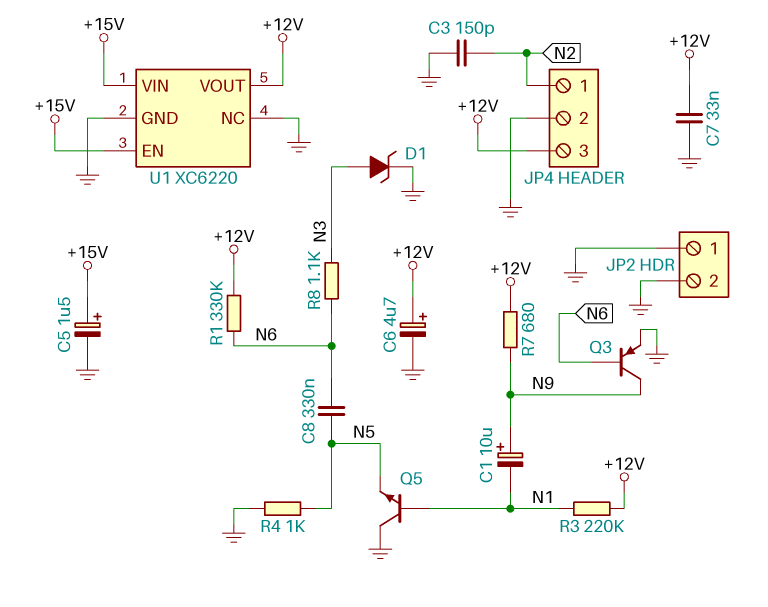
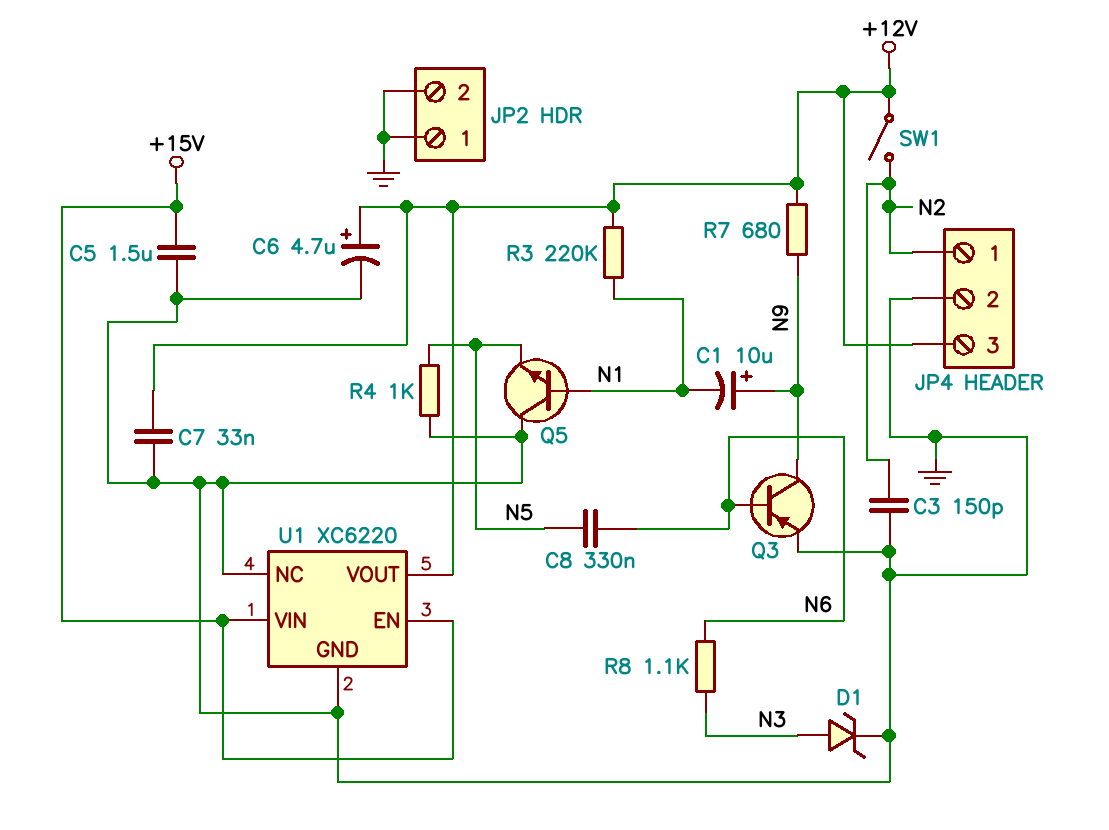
C5: 1.5uF (plus +15V, minus GND) -> 1.5uF (+15V, GND)
R1: 330k (+12V, N6) -> none
SW1: none -> switch (+12V, N2)

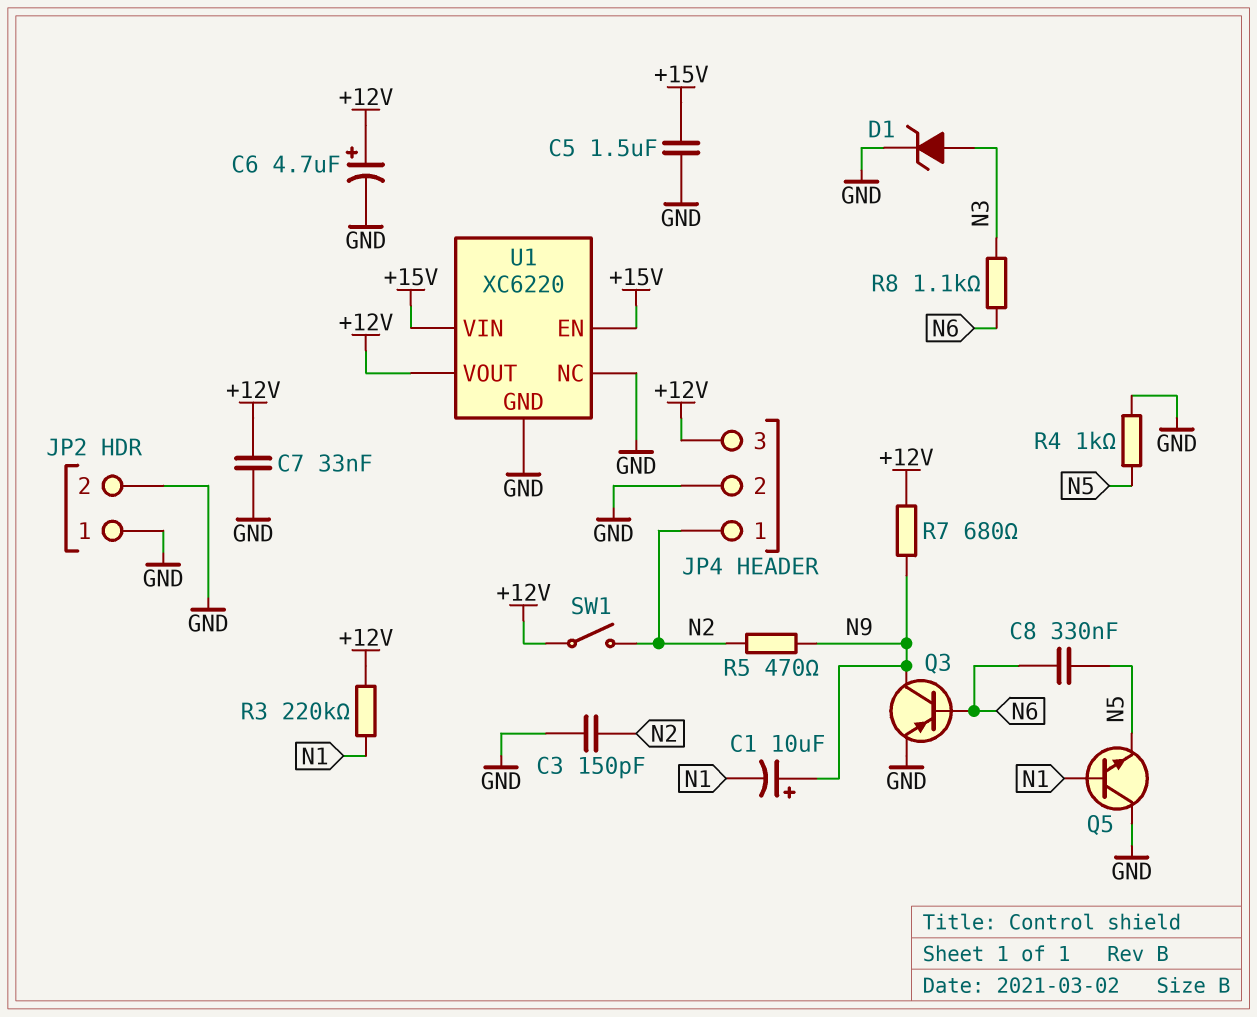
R5: none -> 470 (N2, N9)

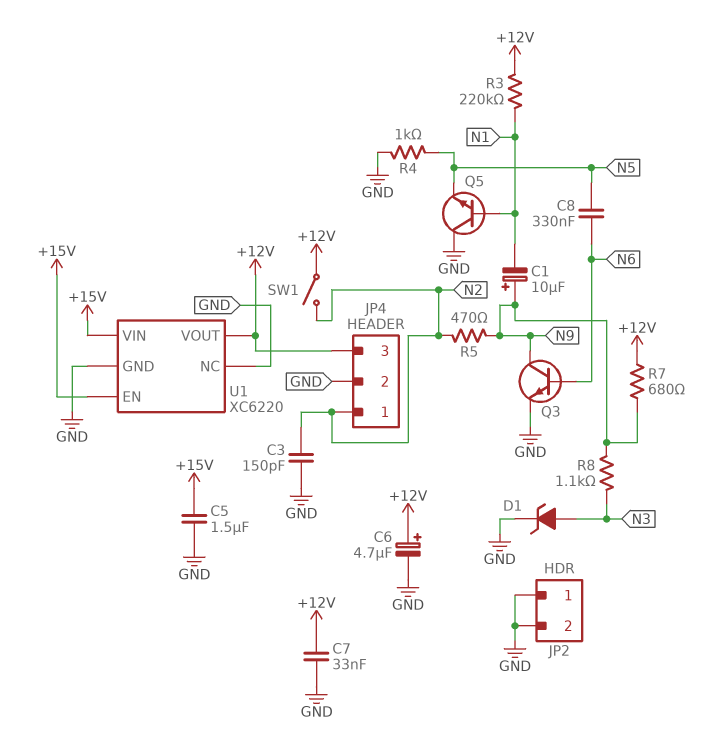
Q3: PNP (B N6, C N9, E GND) -> NPN (B N6, C N9, E GND)
R8: 1.1k (N3, N6) -> 1.1k (N3, N9)

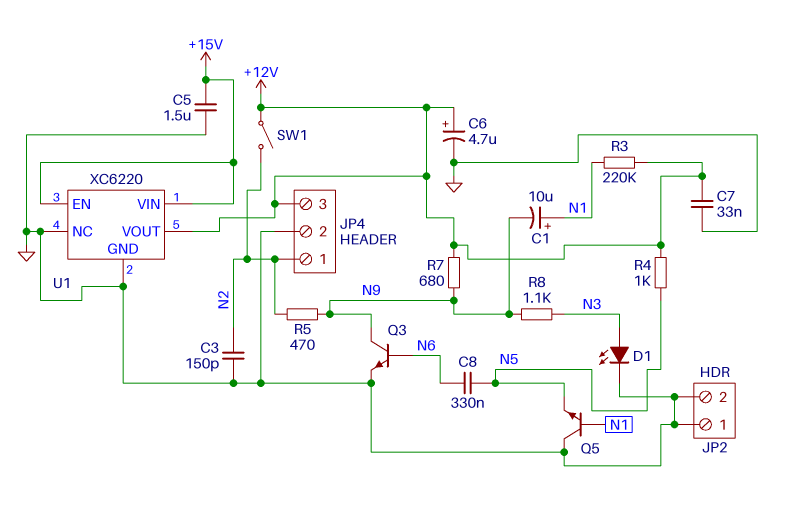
C1: 10uF (plus N9, minus N1) -> 10uF (plus N1, minus N9)
D1: zener (A N3, K GND) -> LED (A N3, K GND)
R4: 1k (GND, N5) -> 1k (+12V, N5)

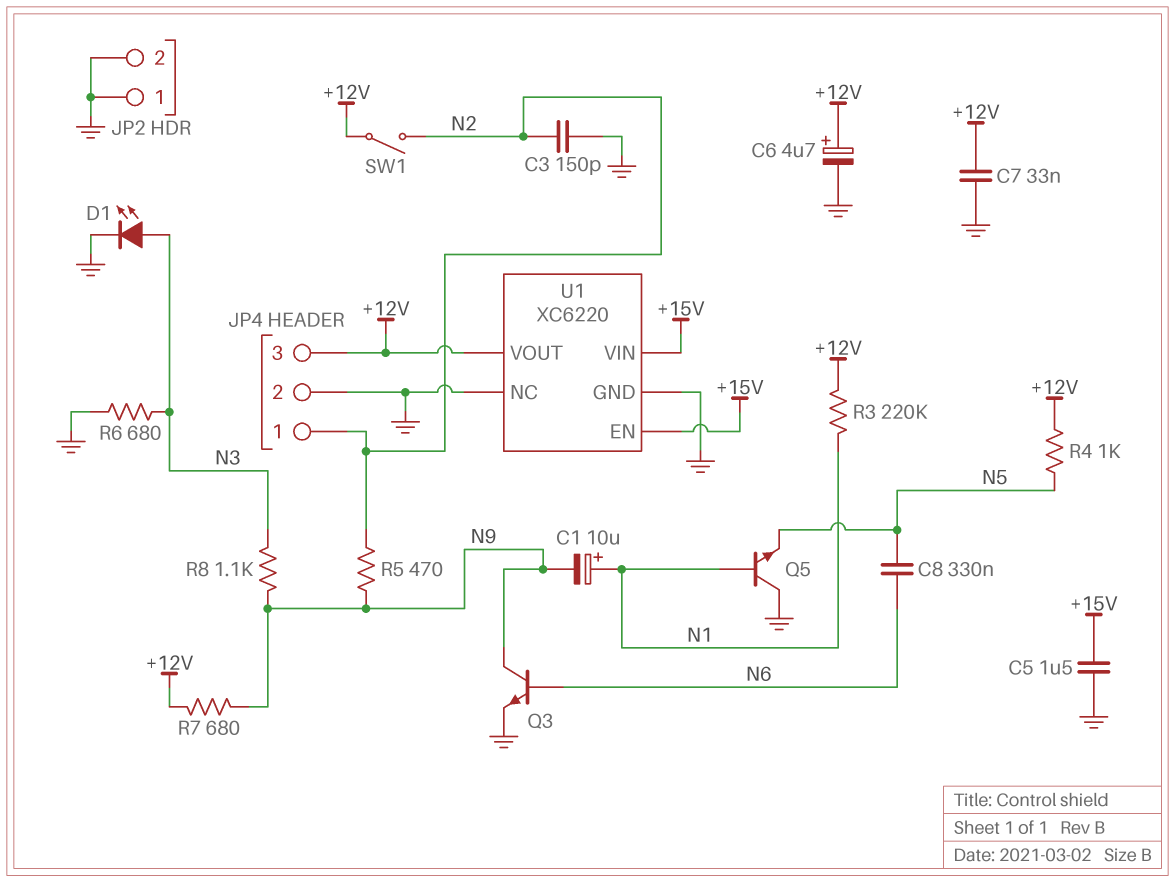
R6: none -> 680 (GND, N3)

